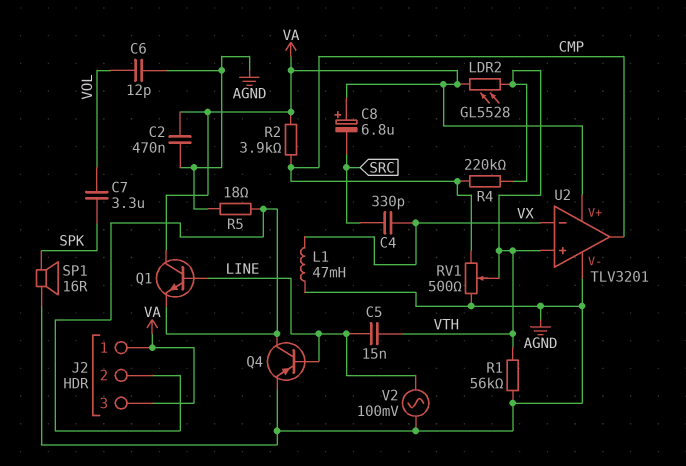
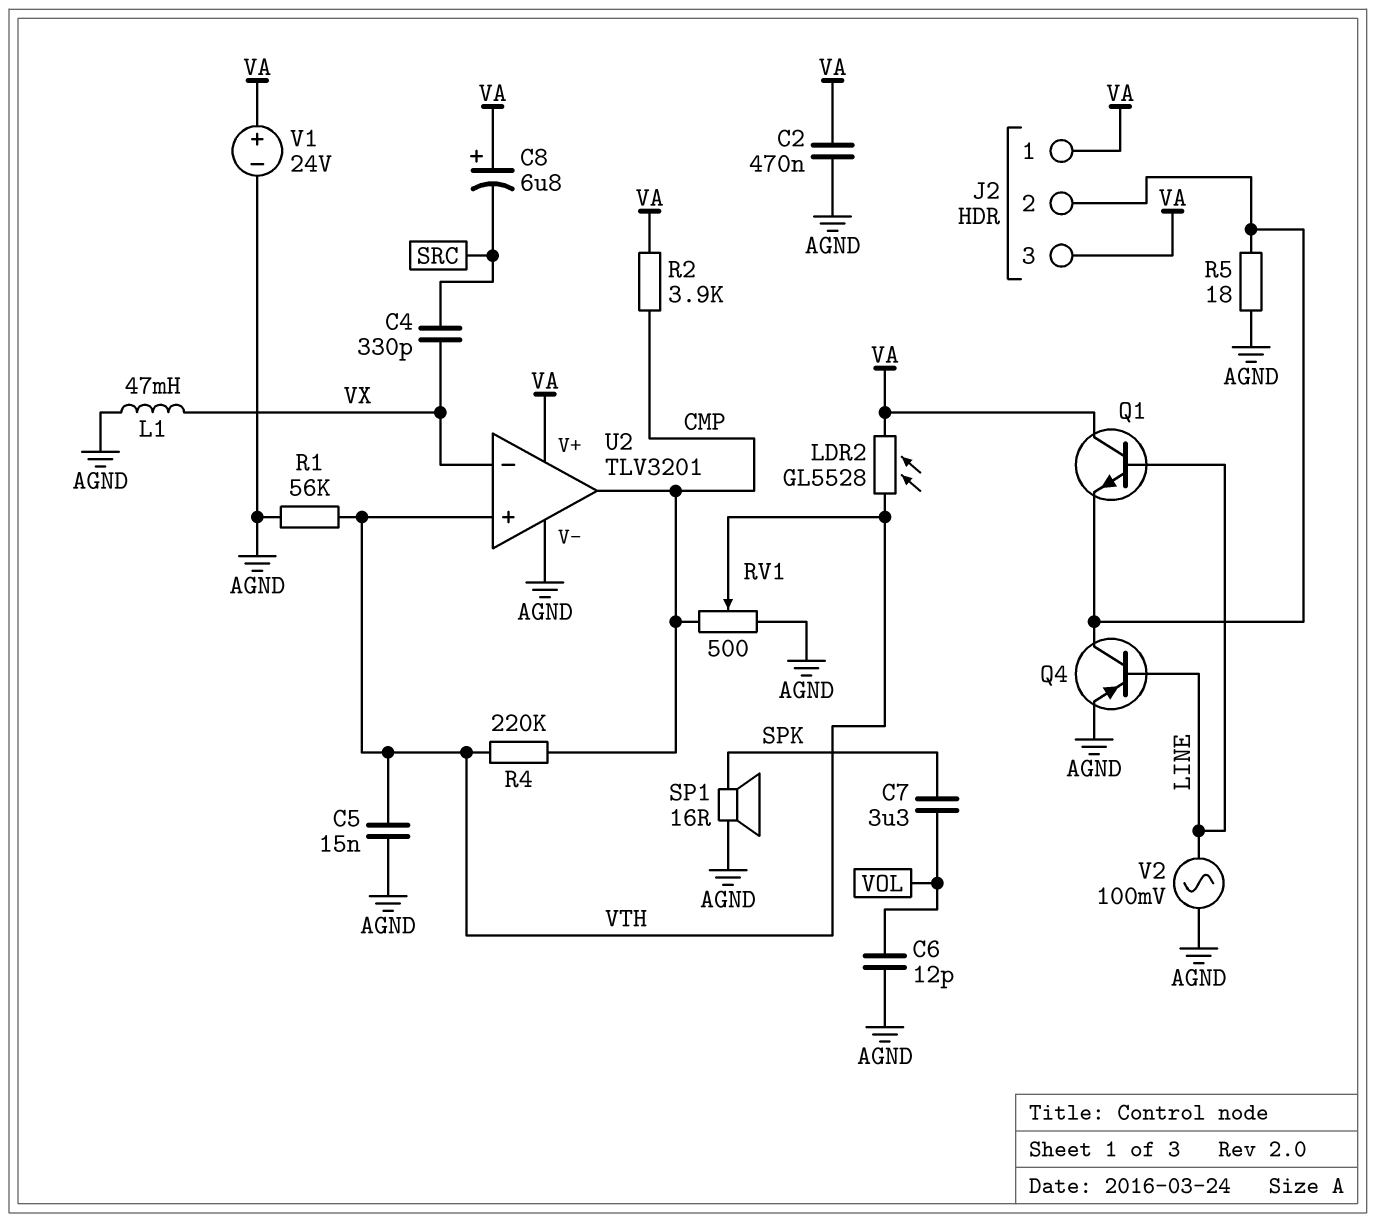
C5: 15nF (LINE, VTH) -> 15nF (AGND, VTH)
V1: none -> 24V (plus VA, minus AGND)

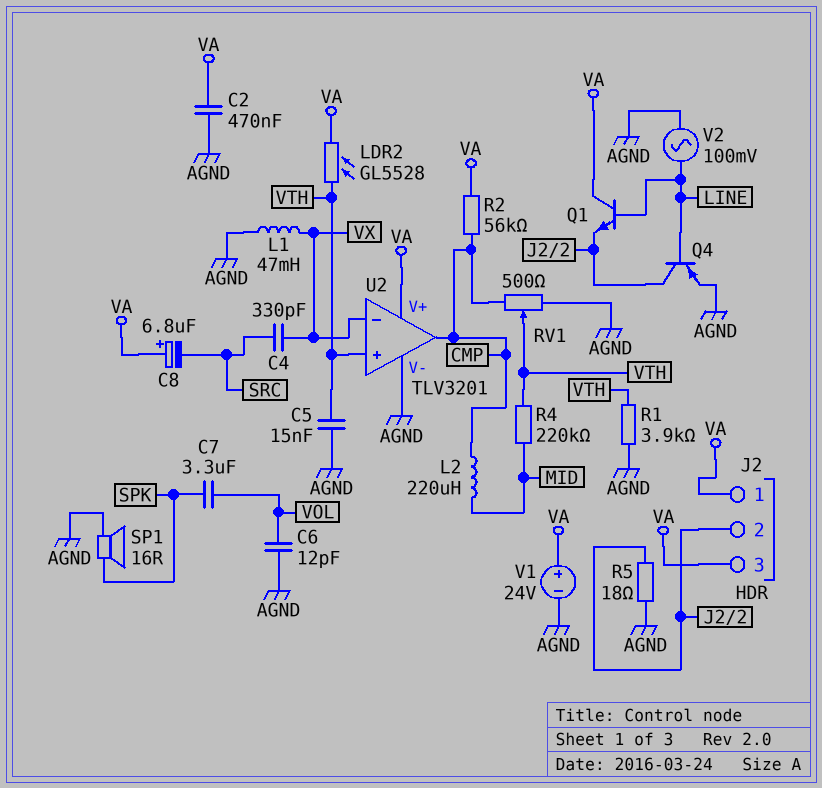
L2: none -> 220uH (CMP, MID)
R1: 56k (AGND, VTH) -> 3.9k (AGND, VTH)
R2: 3.9k (CMP, VA) -> 56k (CMP, VA)
R4: 220k (CMP, VTH) -> 220k (MID, VTH)

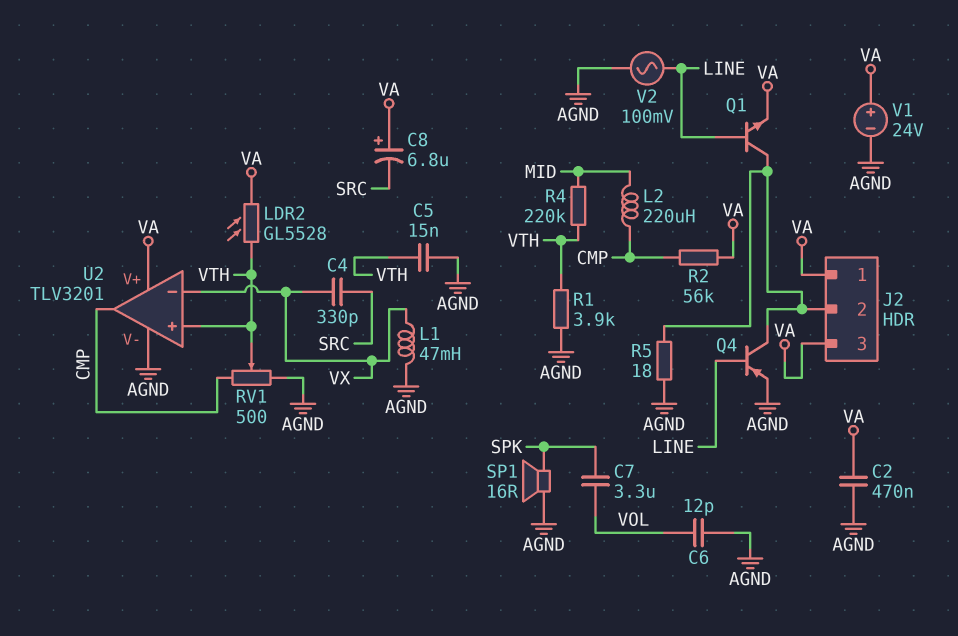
Q1: NPN (B LINE, C VA, E J2/2) -> NPN (B LINE, C J2/2, E VA)

